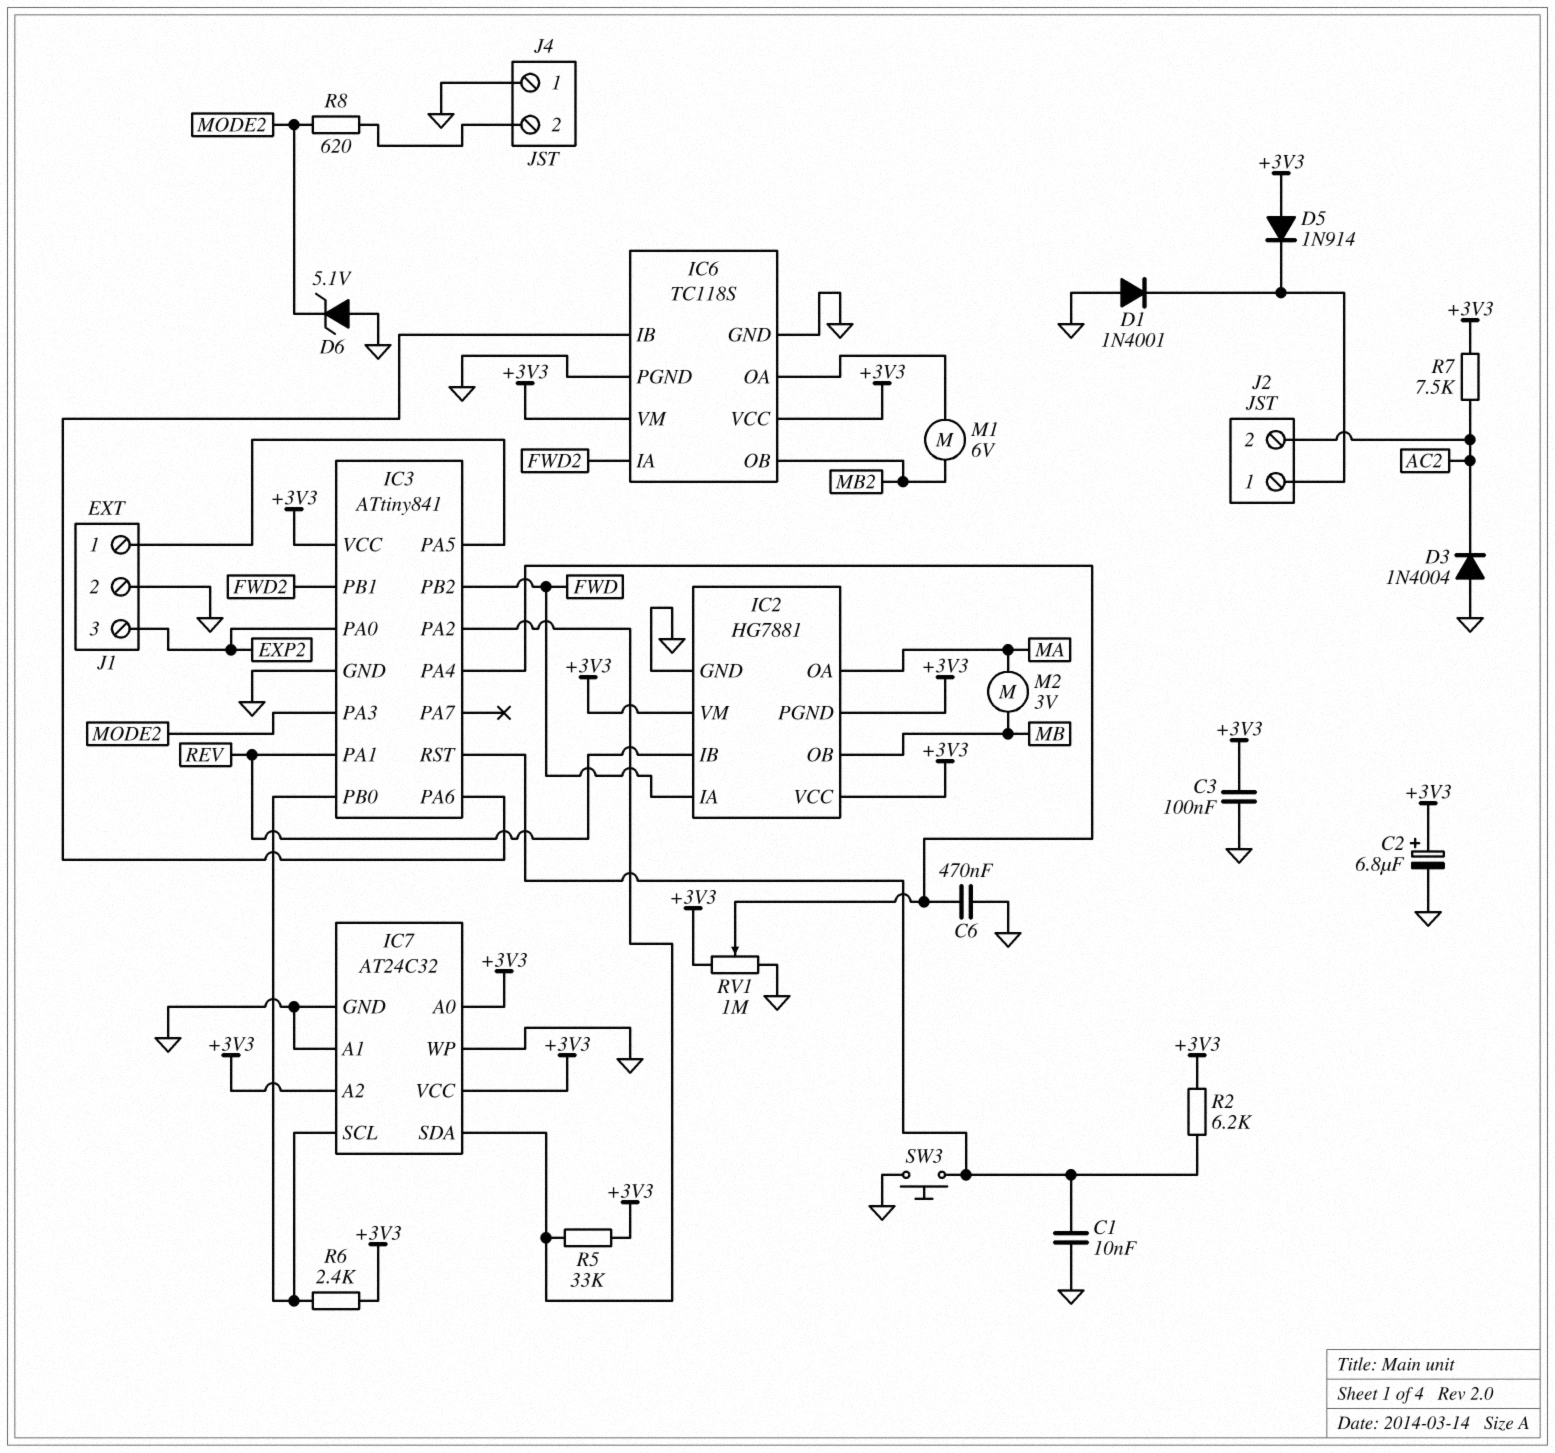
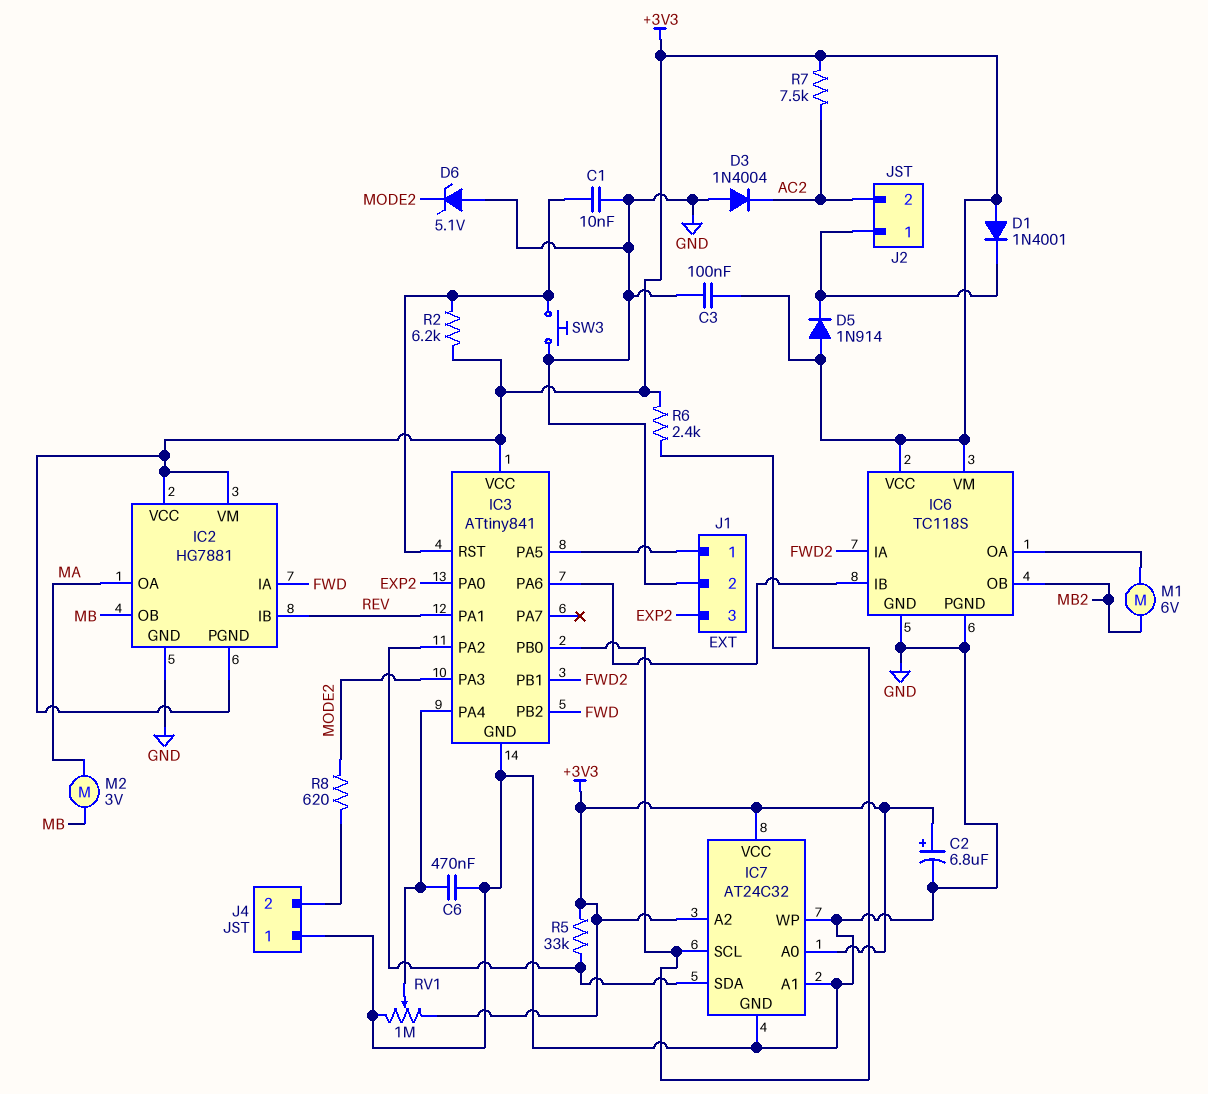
D1: diode 1N4001 (A GND, K J2/1) -> diode 1N4001 (A +3V3, K J2/1)

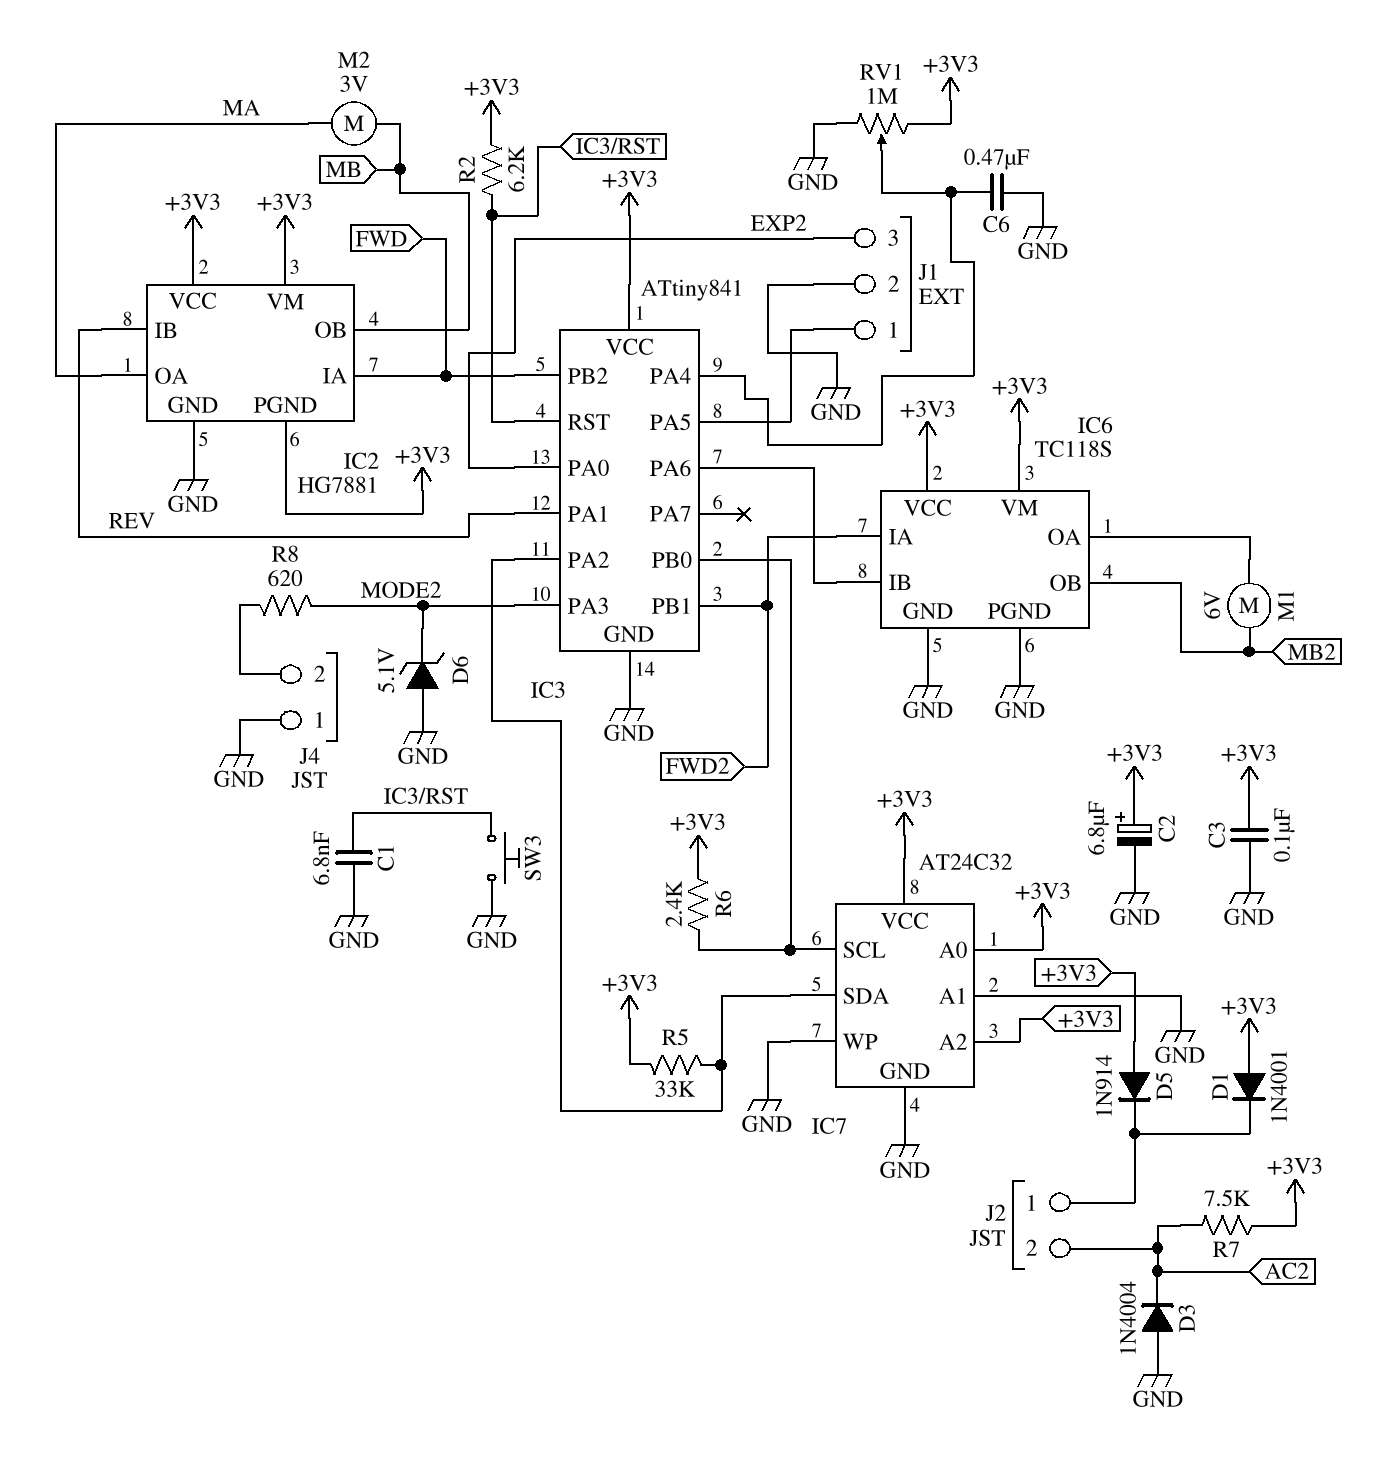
C1: 10nF (GND, IC3/RST) -> 6.8nF (GND, IC3/RST)

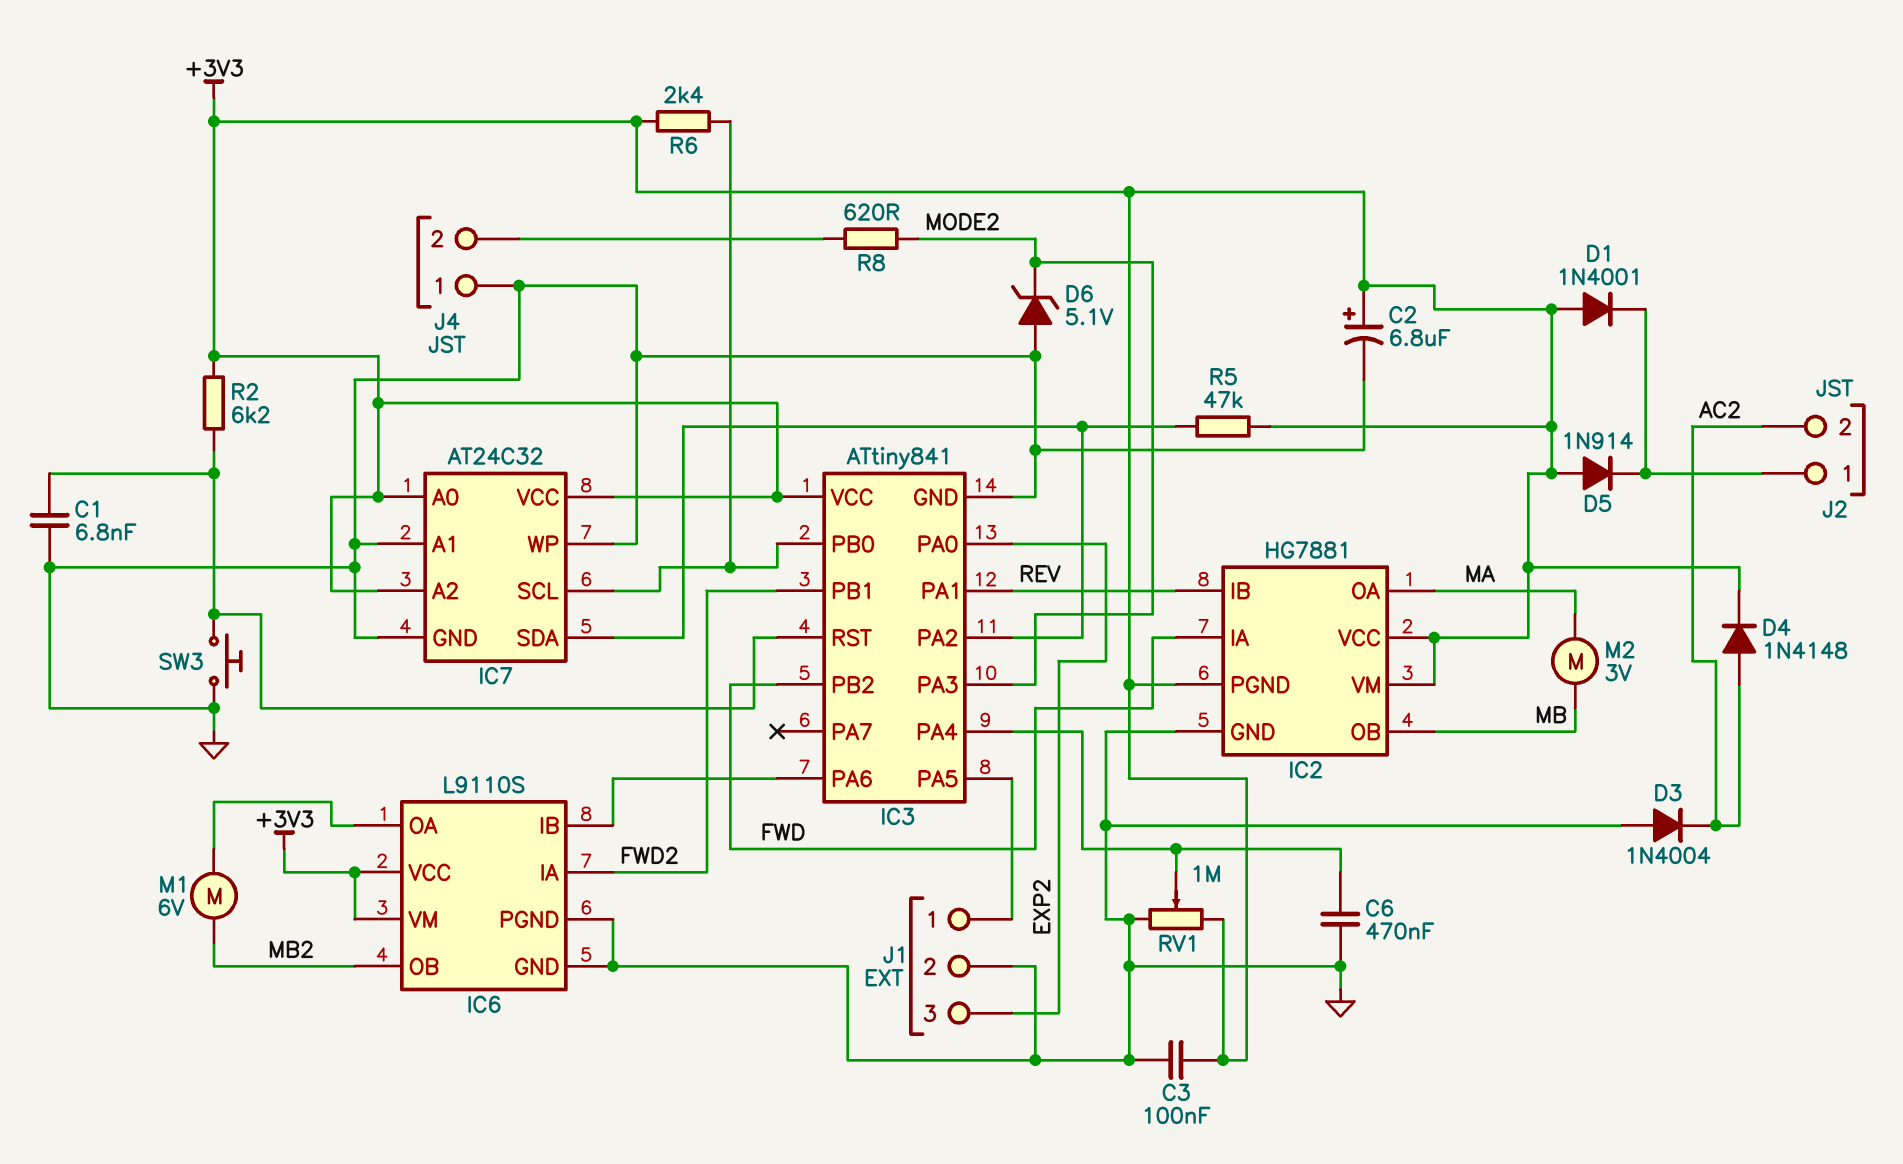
D4: none -> diode 1N4148 (A AC2, K +3V3)
IC6: TC118S -> L9110S
R5: 33k (+3V3, IC3/PA2) -> 47k (+3V3, IC3/PA2)
R7: 7.5k (+3V3, AC2) -> none

